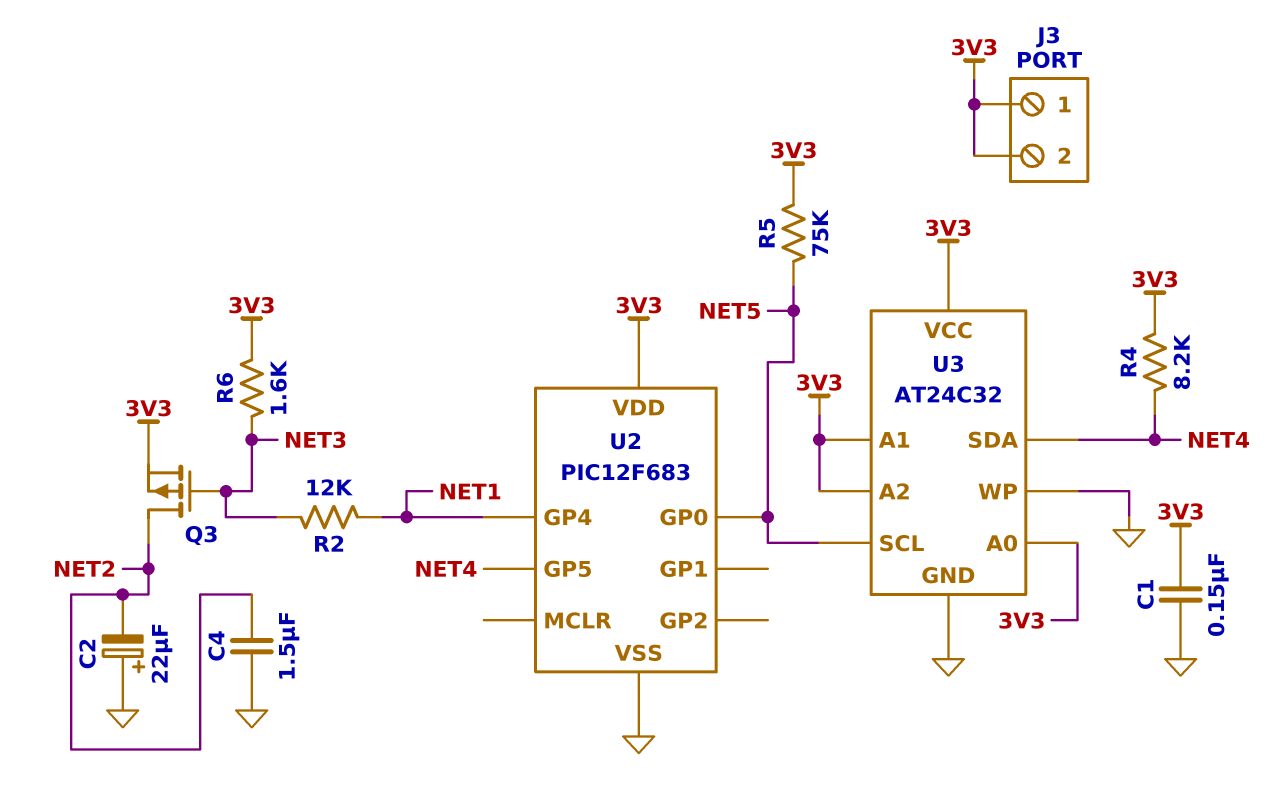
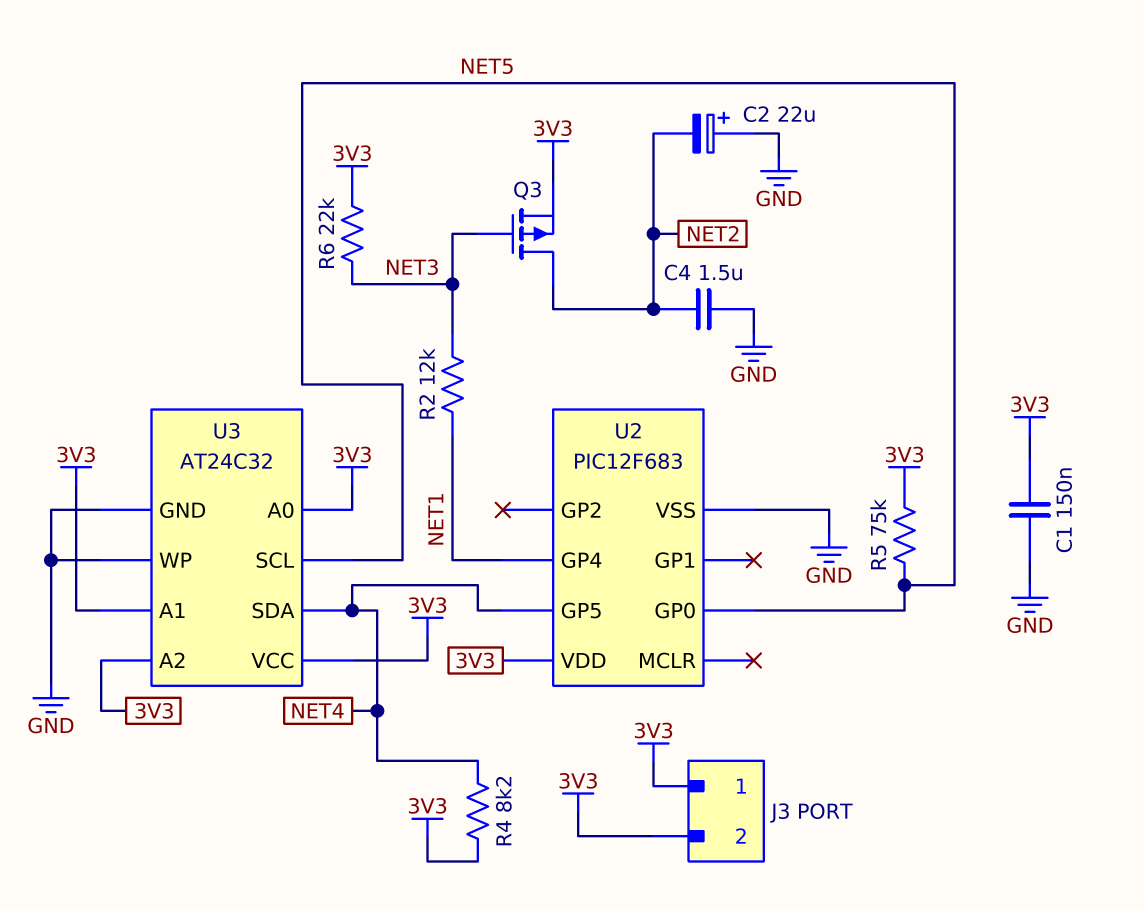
R6: 1.6k (3V3, NET3) -> 22k (3V3, NET3)

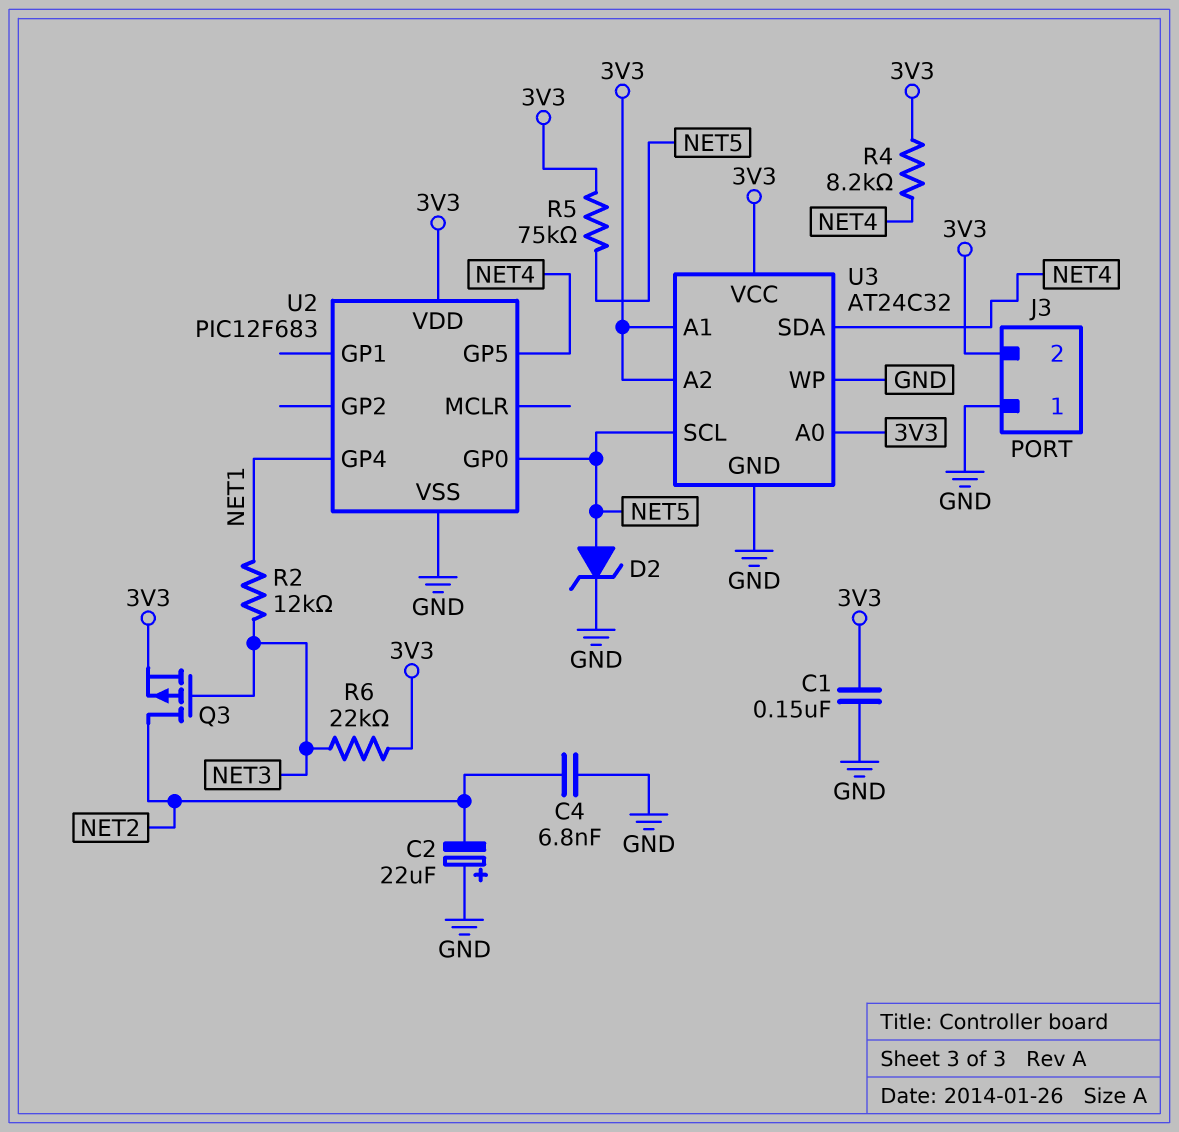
C4: 1.5uF (GND, NET2) -> 6.8nF (GND, NET2)
D2: none -> zener (A NET5, K GND)
J3 pin 1: 3V3 -> GND

